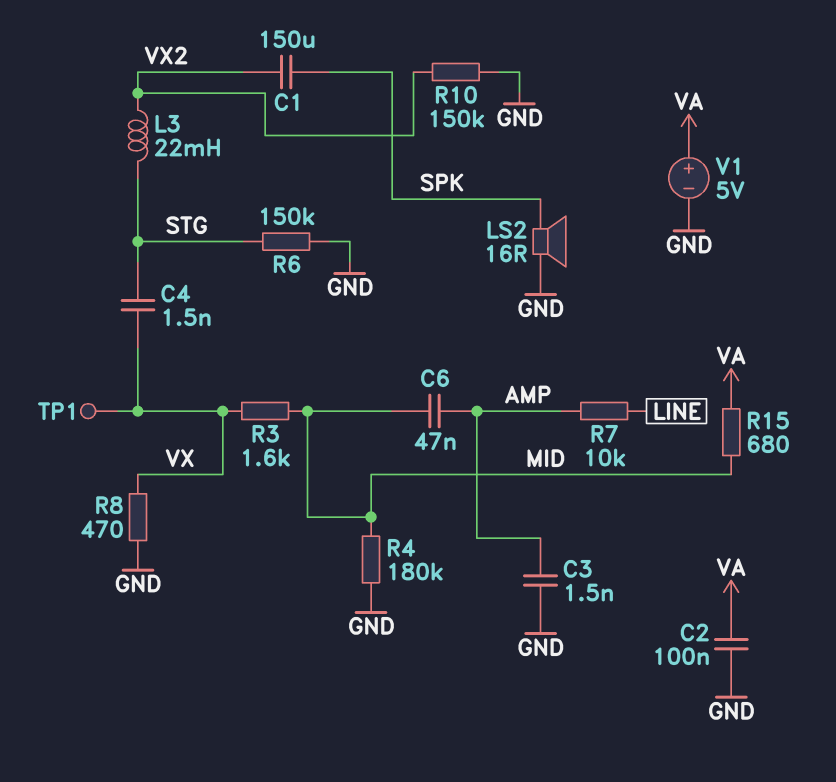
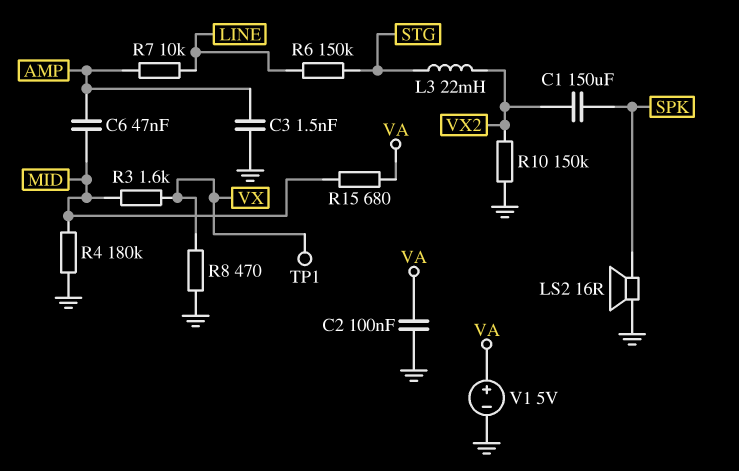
C4: 1.5nF (STG, VX) -> none
R6: 150k (GND, STG) -> 150k (LINE, STG)

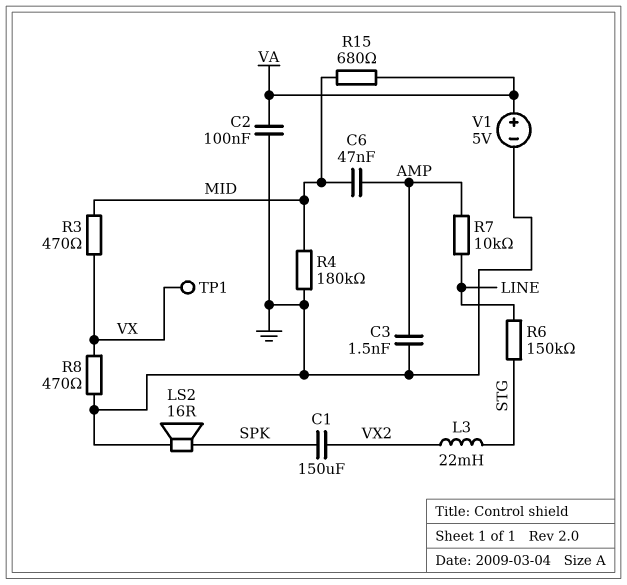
R3: 1.6k (MID, VX) -> 470 (MID, VX)
R10: 150k (GND, VX2) -> none

